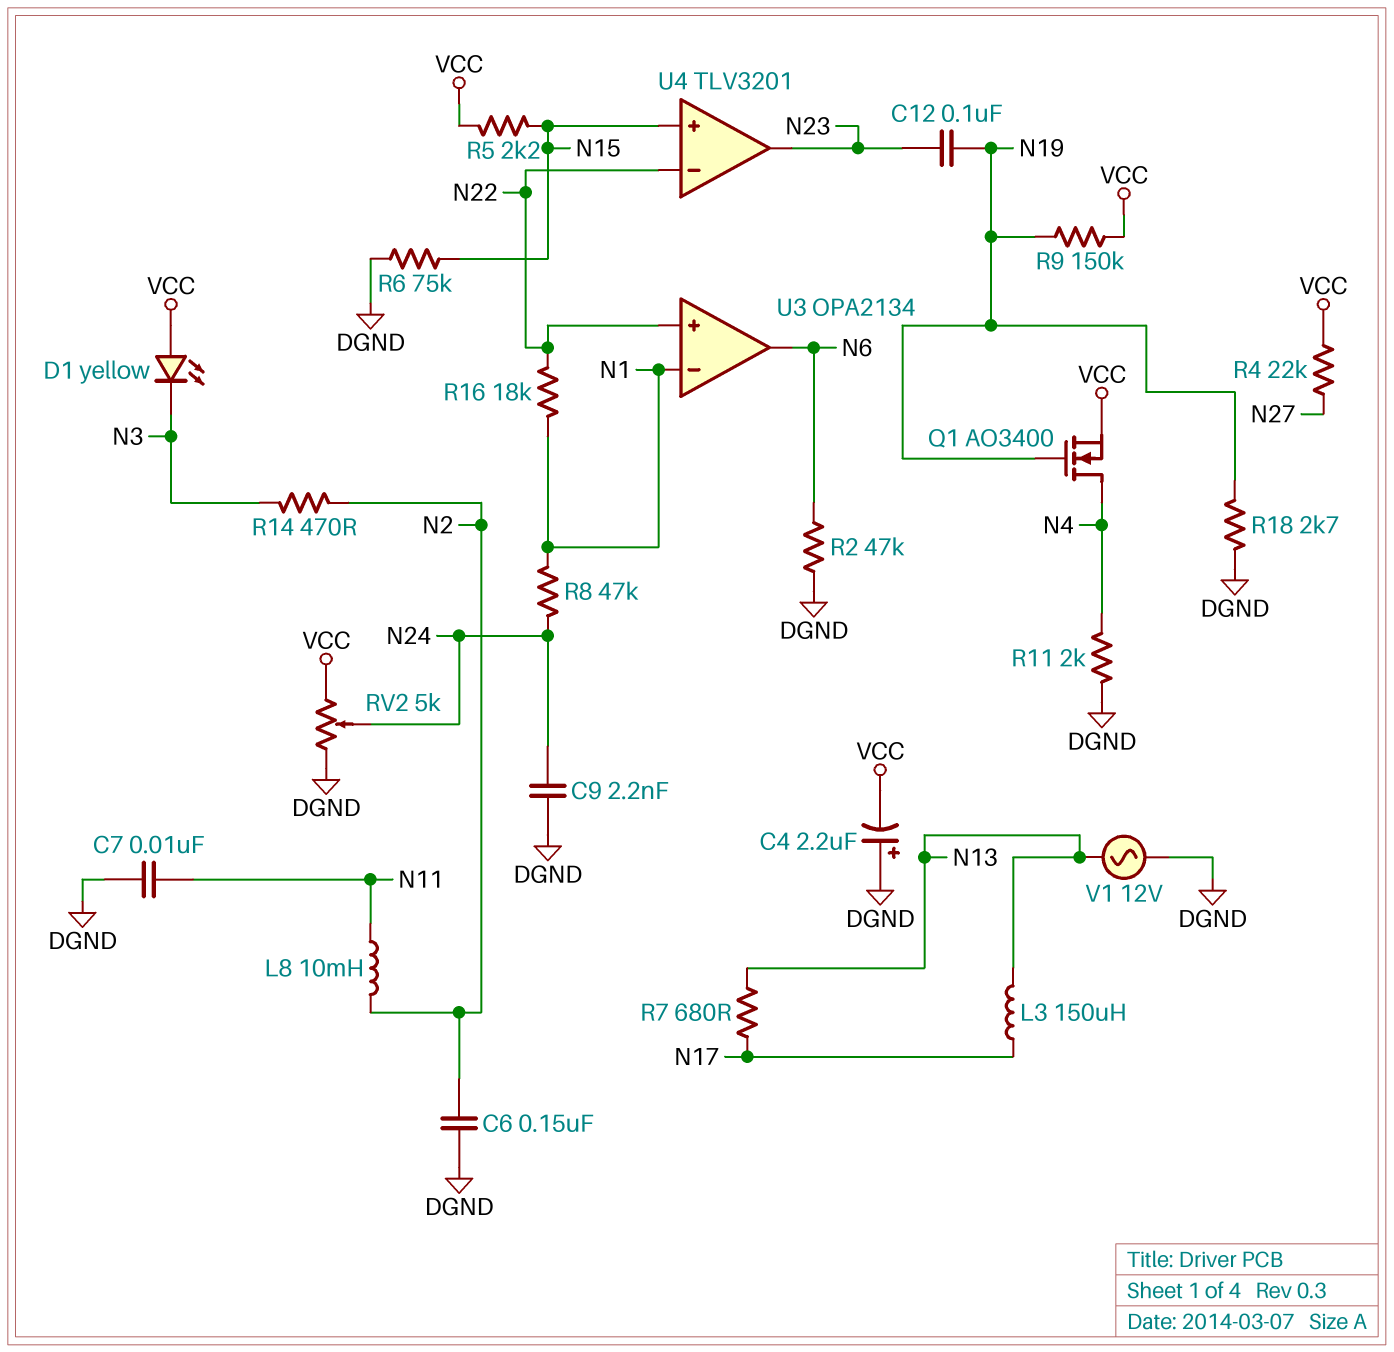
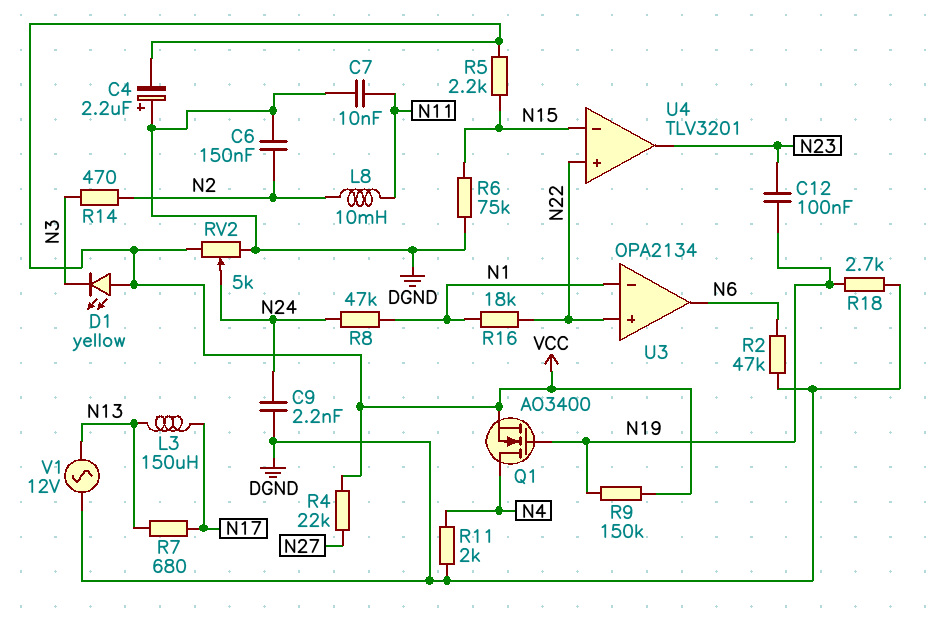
U4 pin in+: N15 -> N22
U4 pin in-: N22 -> N15

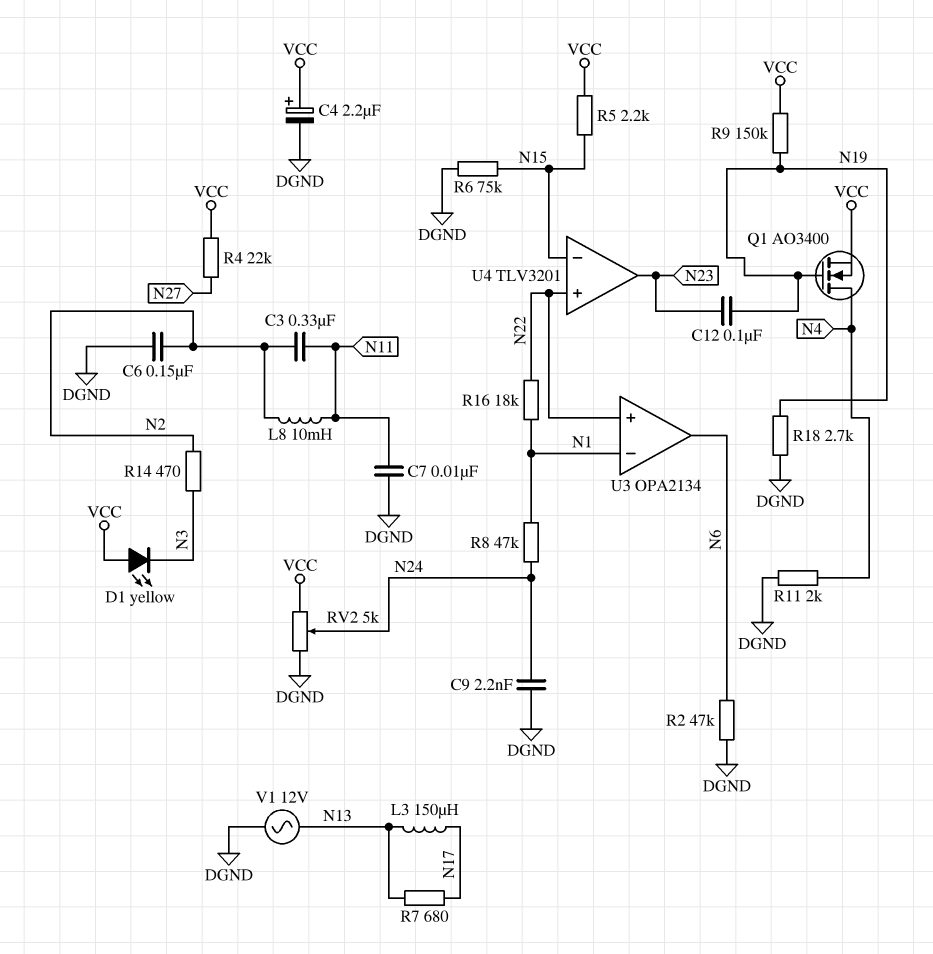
C3: none -> 330nF (N2, N11)
C4: 2.2uF (plus DGND, minus VCC) -> 2.2uF (plus VCC, minus DGND)

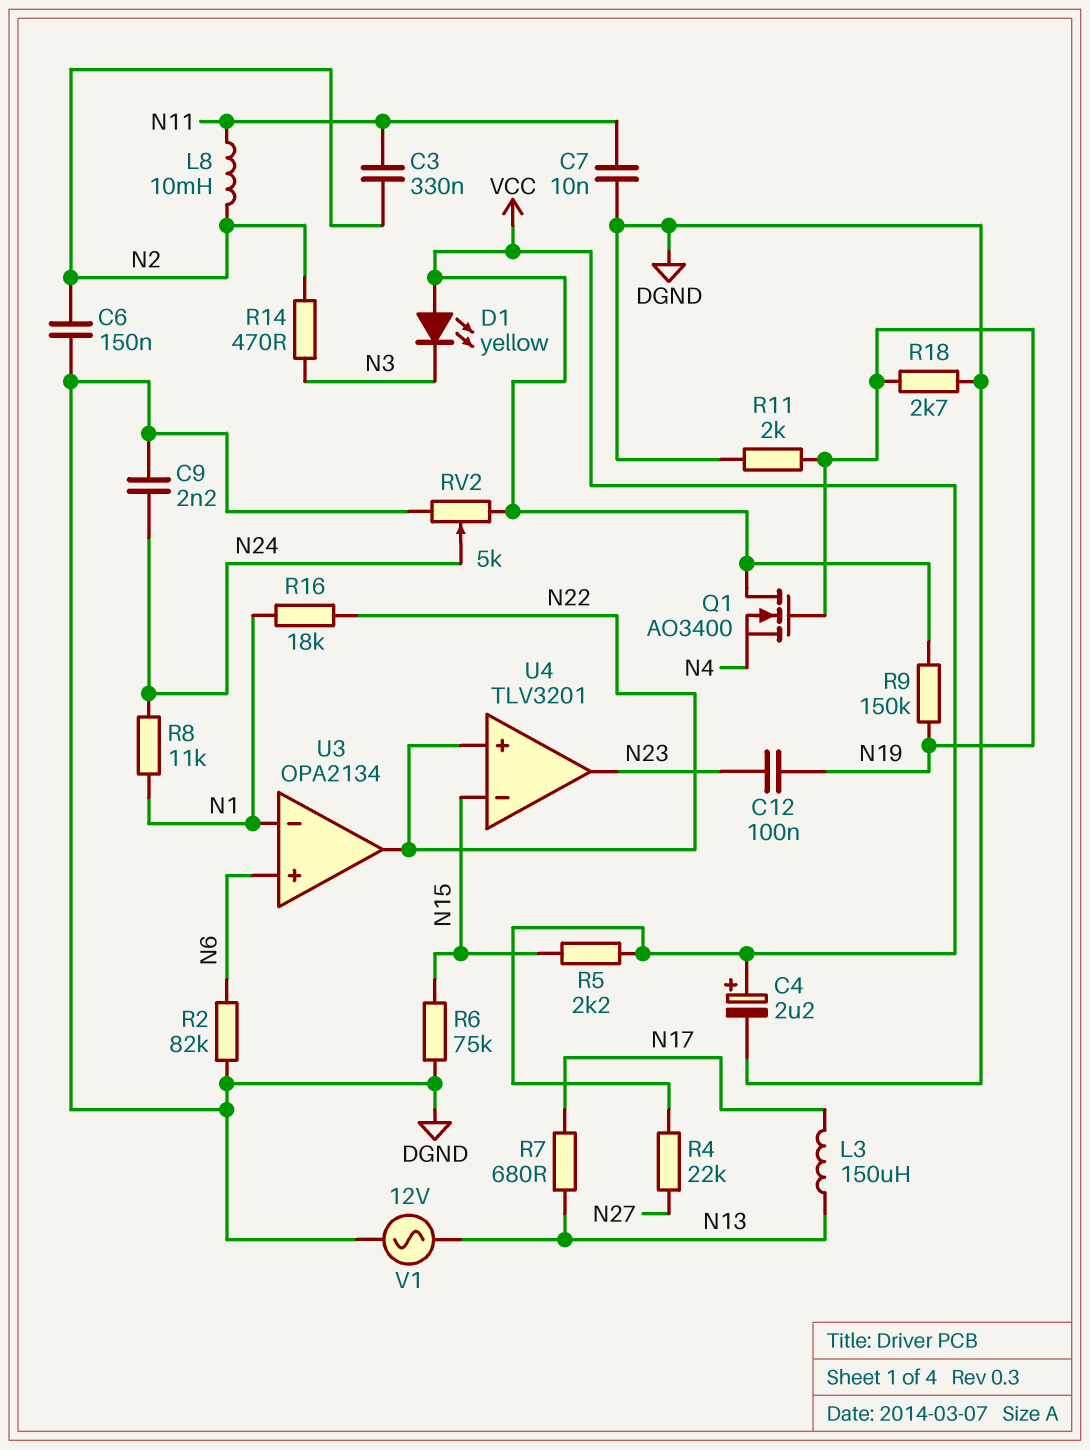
Q1: NMOS AO3400 (G N19, D N4, S VCC) -> NMOS AO3400 (G N19, D VCC, S N4)
R2: 47k (DGND, N6) -> 82k (DGND, N6)
R8: 47k (N1, N24) -> 11k (N1, N24)
R11: 2k (DGND, N4) -> 2k (DGND, N19)
U3 pin in+: N22 -> N6
U3 pin out: N6 -> N22

